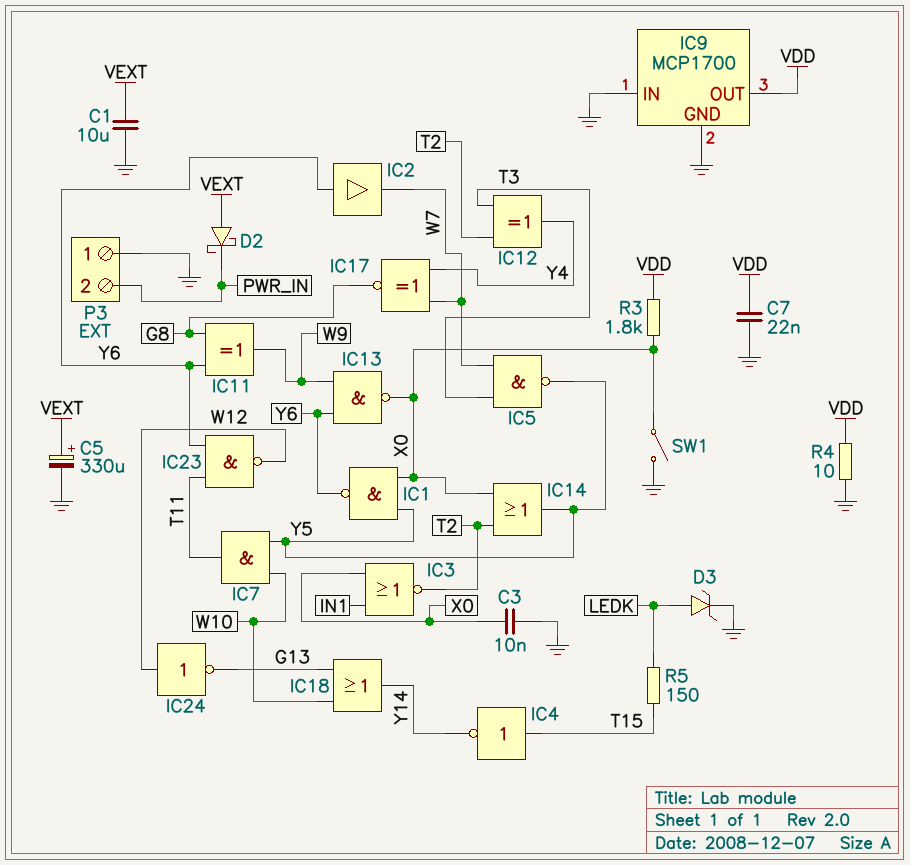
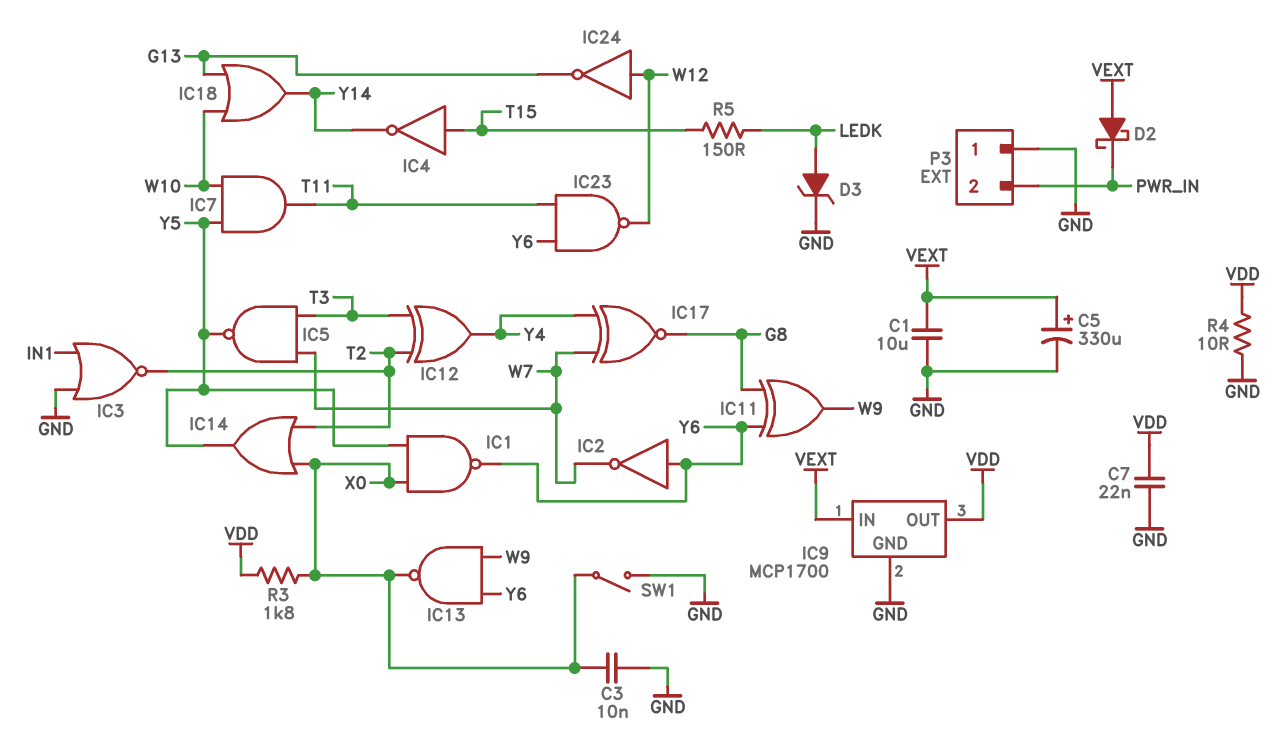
IC2: buffer (in Y6, out W7) -> NOT (in Y6, out W7)
IC3: NOR (in IN1, in X0, out T2) -> NOR (in GND, in IN1, out T2)
IC9 pin IN: GND -> VEXT

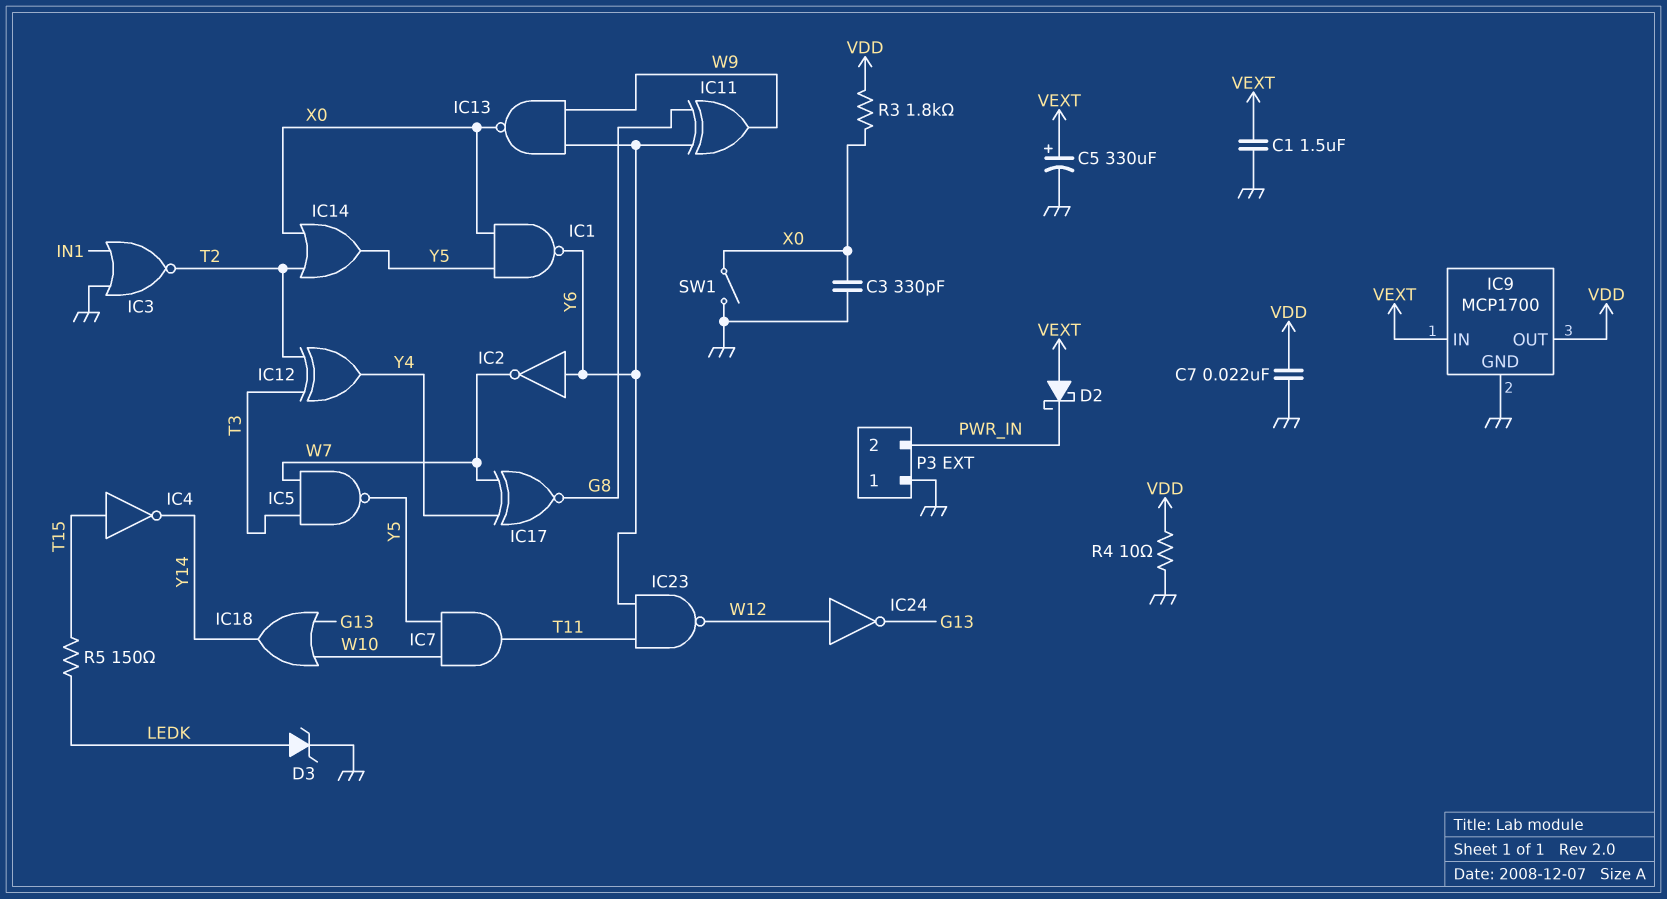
C1: 10uF (GND, VEXT) -> 1.5uF (GND, VEXT)
C3: 10nF (GND, X0) -> 330pF (GND, X0)

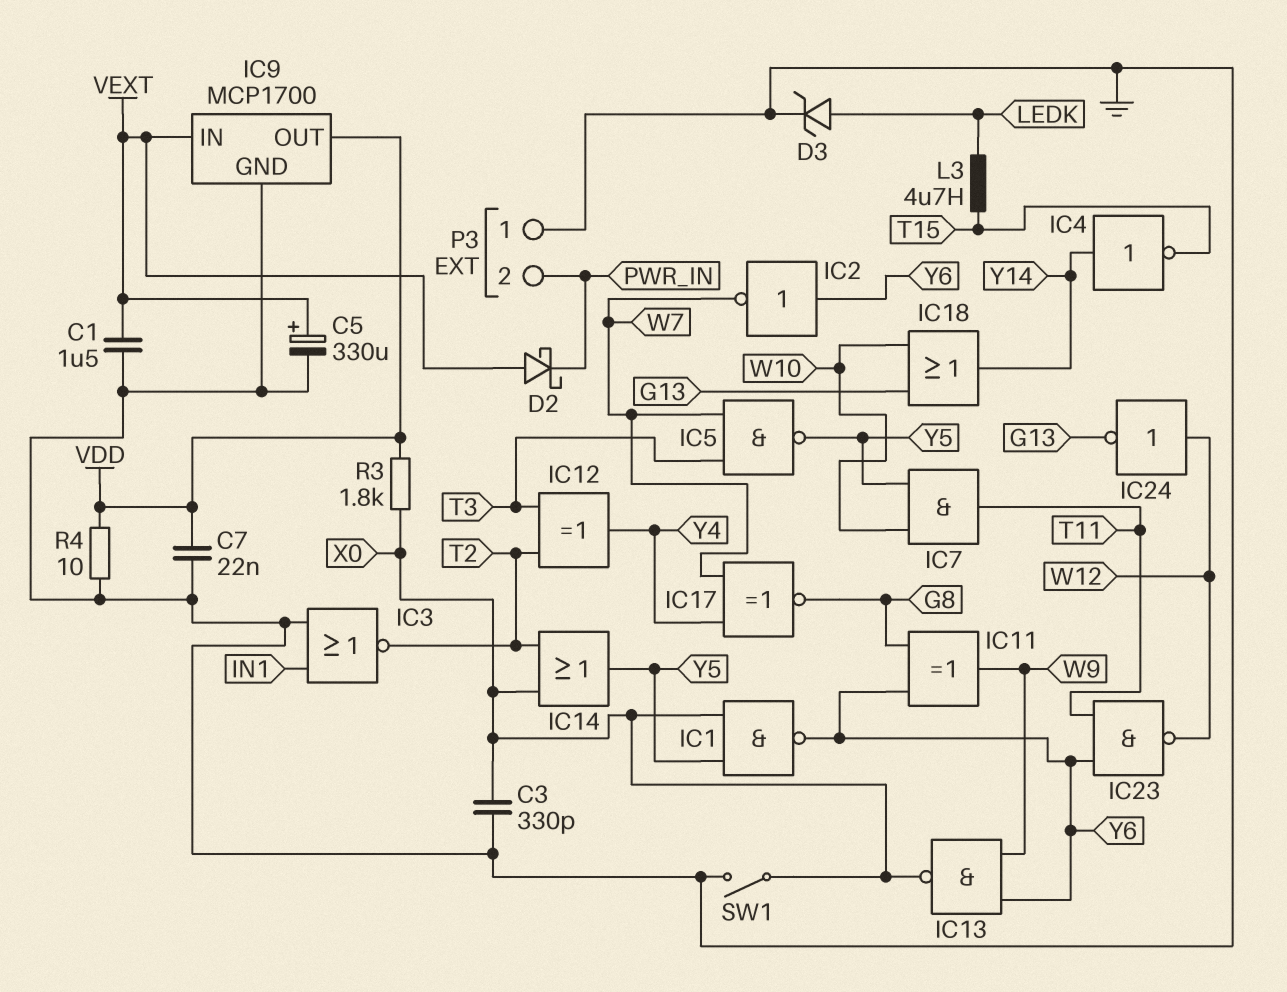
IC4: NOT (in T15, out Y14) -> NOT (in Y14, out T15)
L3: none -> 4.7uH (LEDK, T15)
R5: 150 (LEDK, T15) -> none

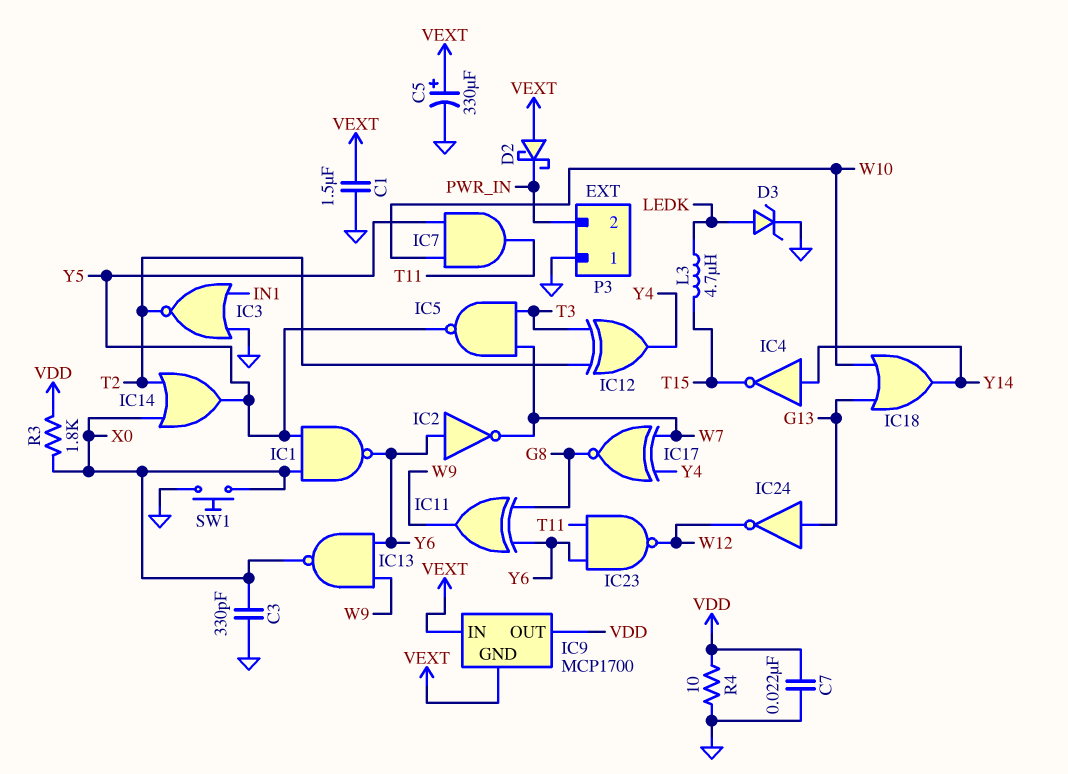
IC9 pin GND: GND -> VEXT
IC24: NOT (in W12, out G13) -> NOT (in G13, out W12)
SW1: switch (GND, X0) -> button (GND, X0)

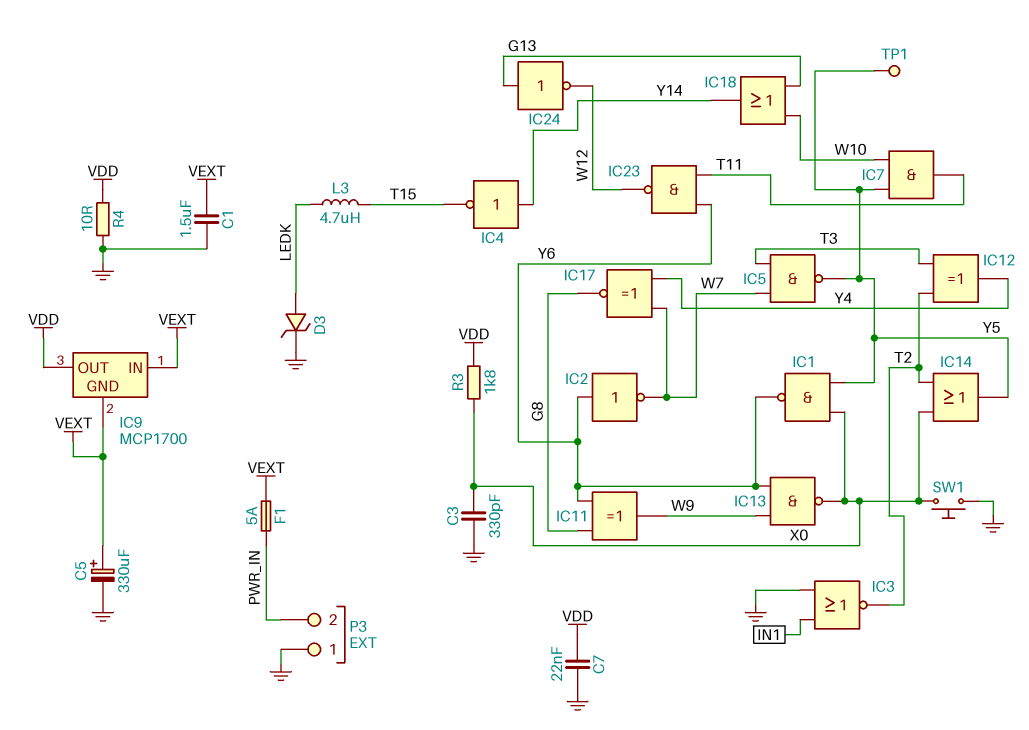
D2: schottky (A VEXT, K PWR_IN) -> none
F1: none -> 5A (PWR_IN, VEXT)
TP1: none -> test point (Y5)

